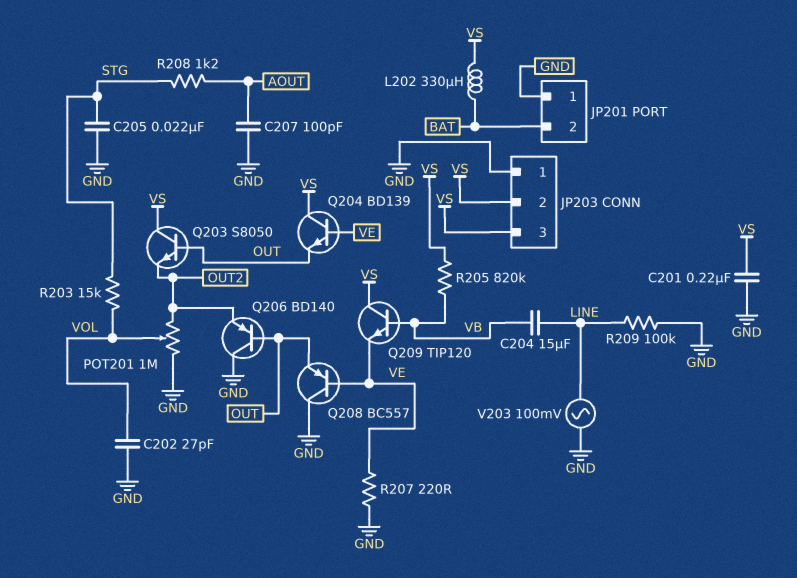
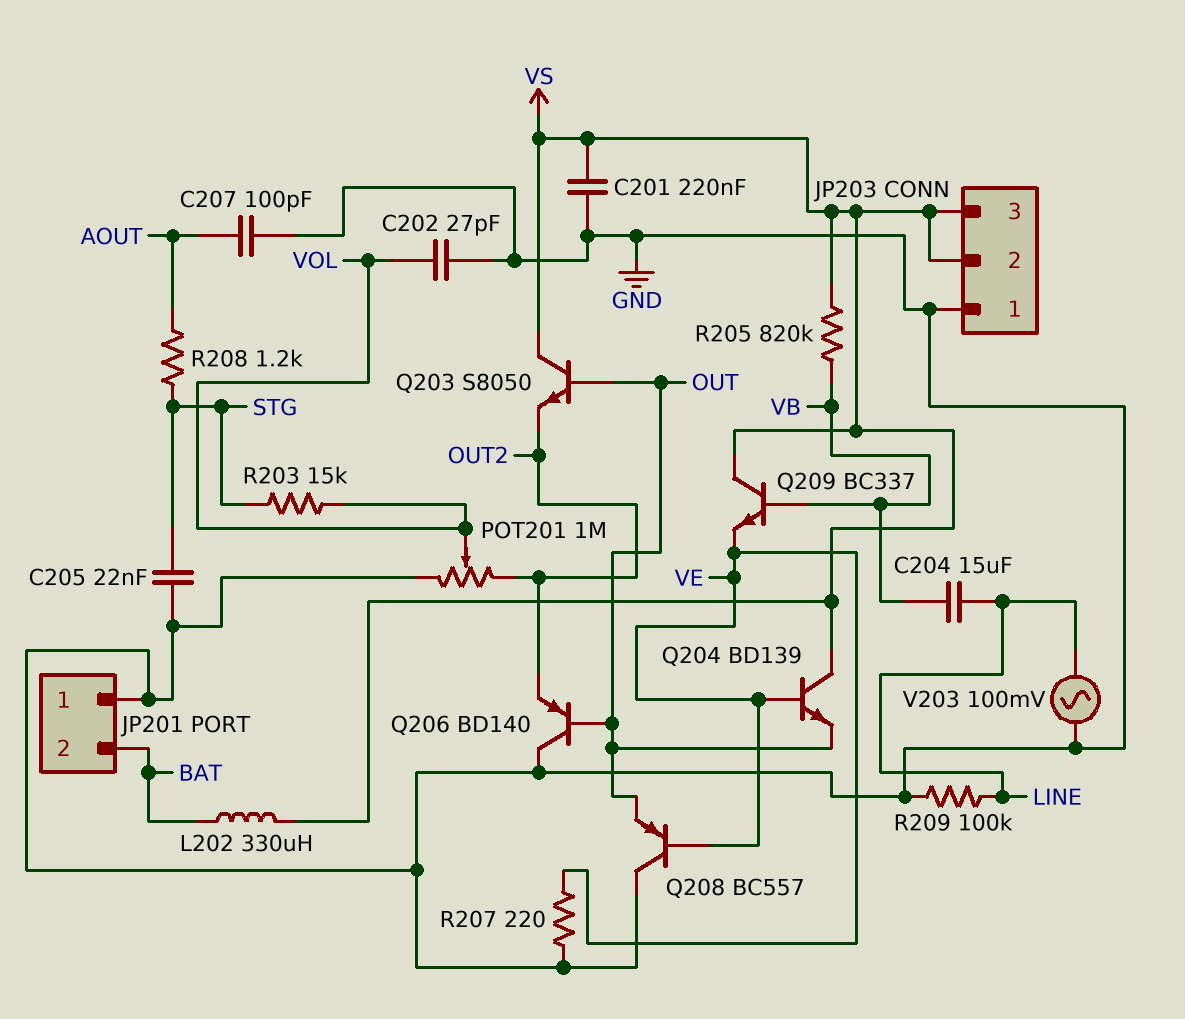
Q209: NPN TIP120 (B VB, C VS, E VE) -> NPN BC337 (B VB, C VS, E VE)

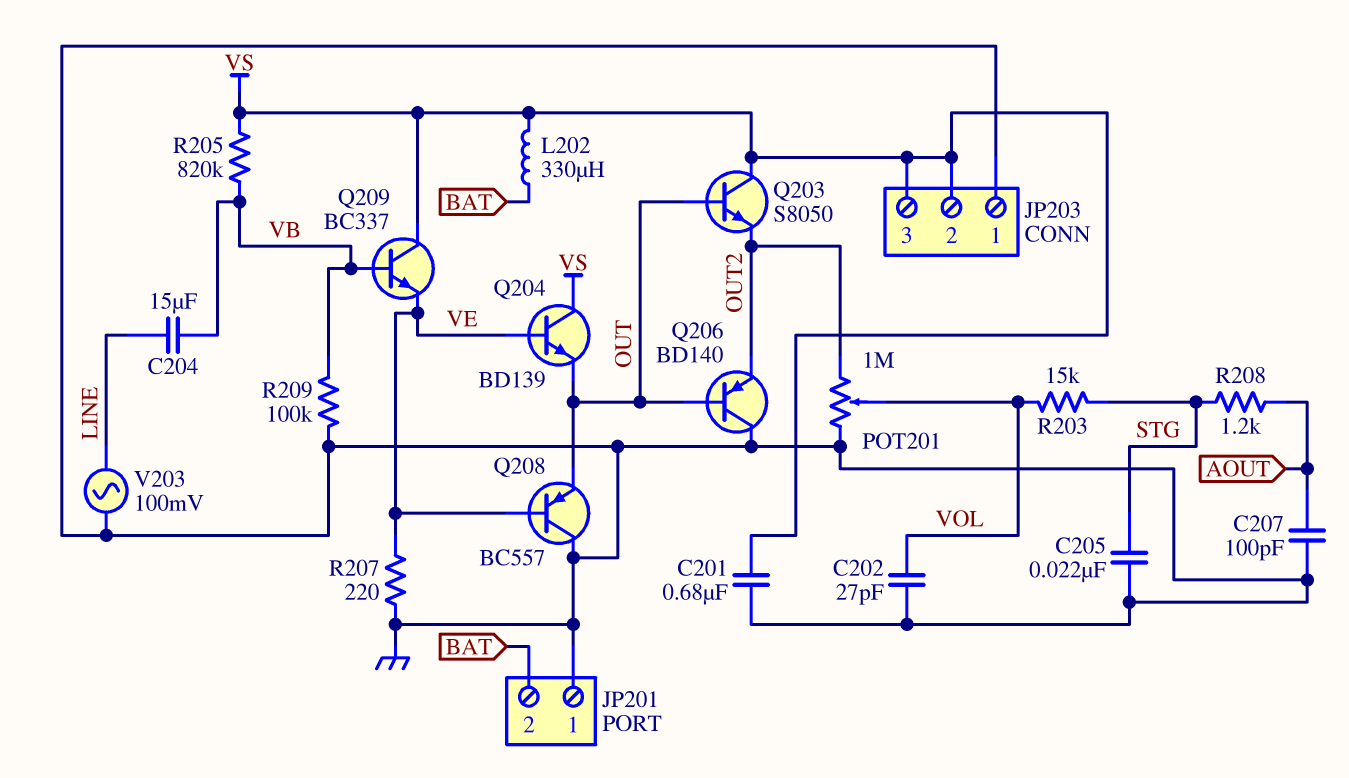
C201: 220nF (GND, VS) -> 680nF (GND, VS)
R209: 100k (GND, LINE) -> 100k (GND, VB)

